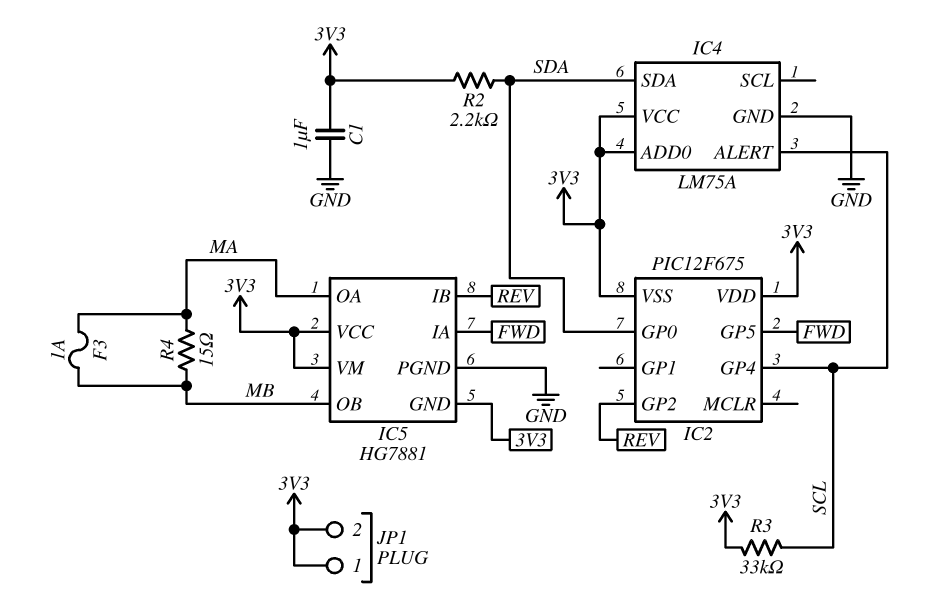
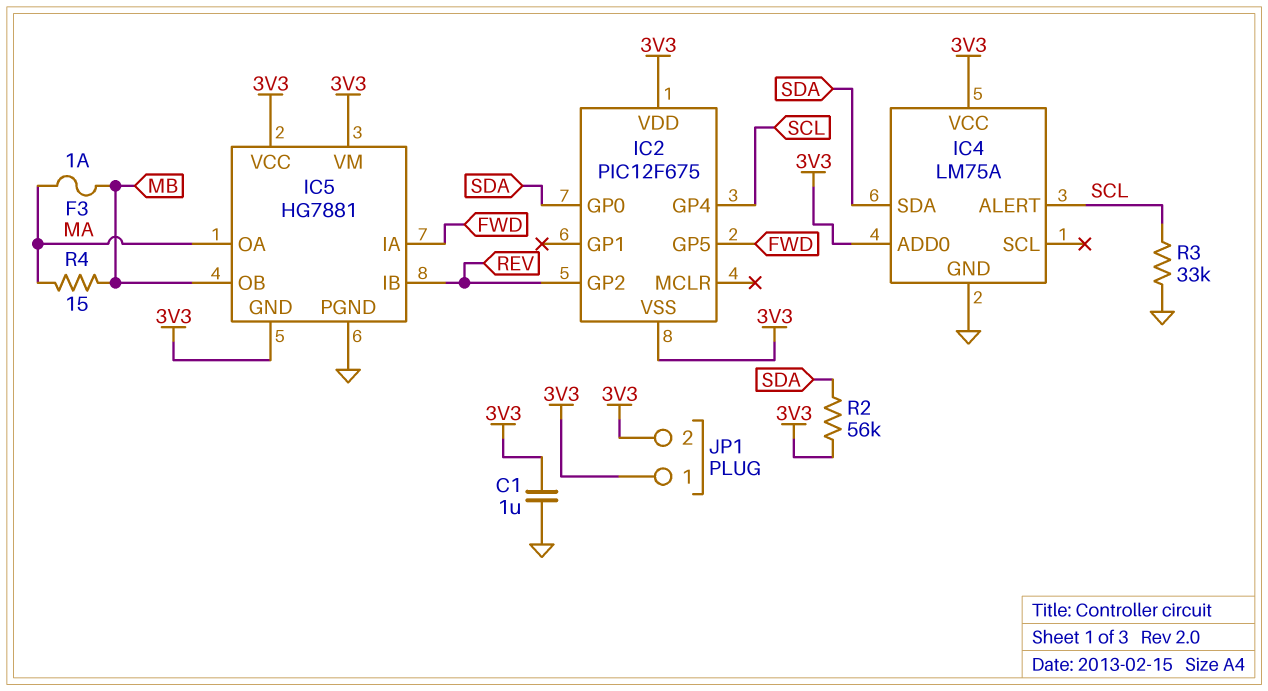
R2: 2.2k (3V3, SDA) -> 56k (3V3, SDA)
R3: 33k (3V3, SCL) -> 33k (GND, SCL)

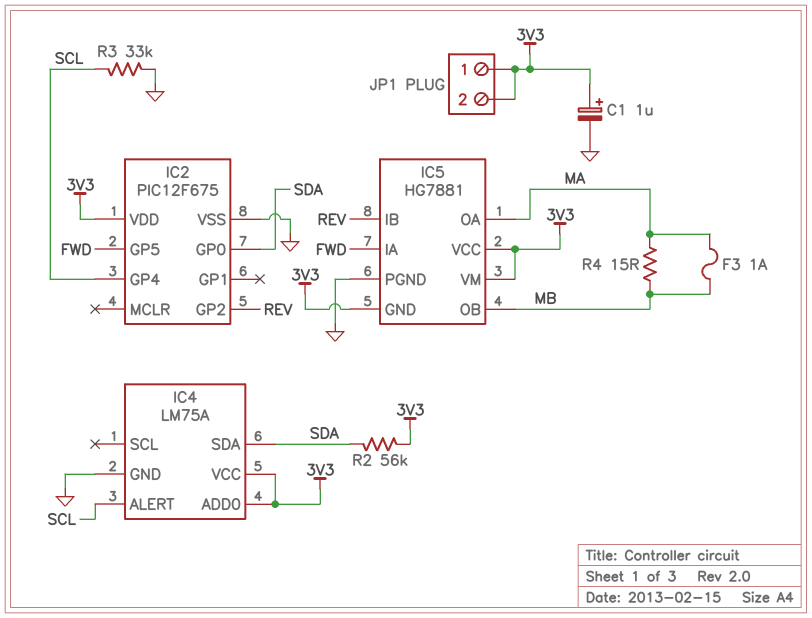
C1: 1uF (3V3, GND) -> 1uF (plus 3V3, minus GND)
IC2 pin VSS: 3V3 -> GND

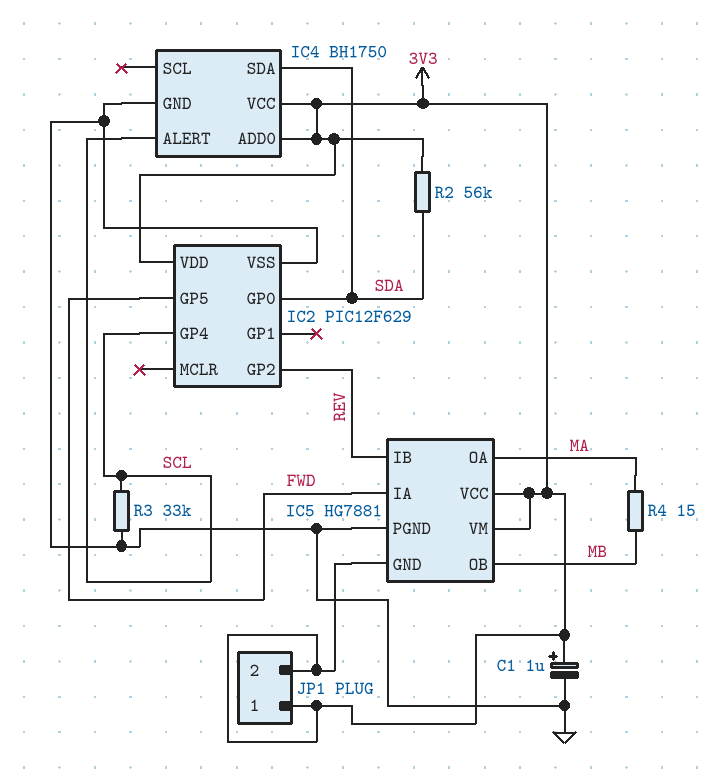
F3: 1A (MA, MB) -> none
IC2: PIC12F675 -> PIC12F629
IC4: LM75A -> BH1750

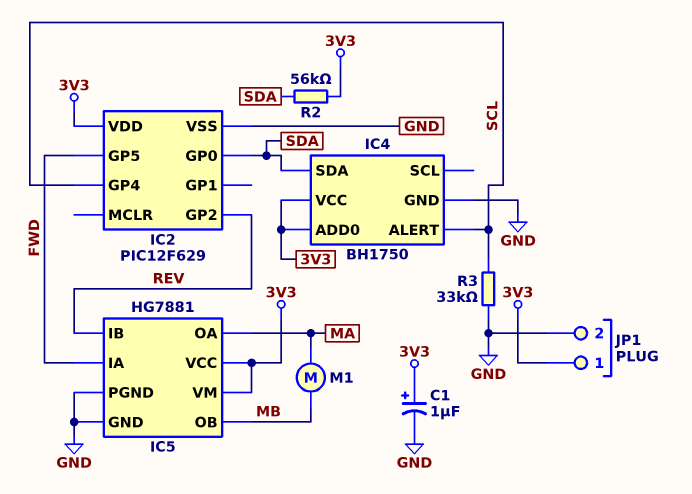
IC5 pin GND: 3V3 -> GND
JP1 pin 2: 3V3 -> GND
M1: none -> motor (MA, MB)
R4: 15 (MA, MB) -> none

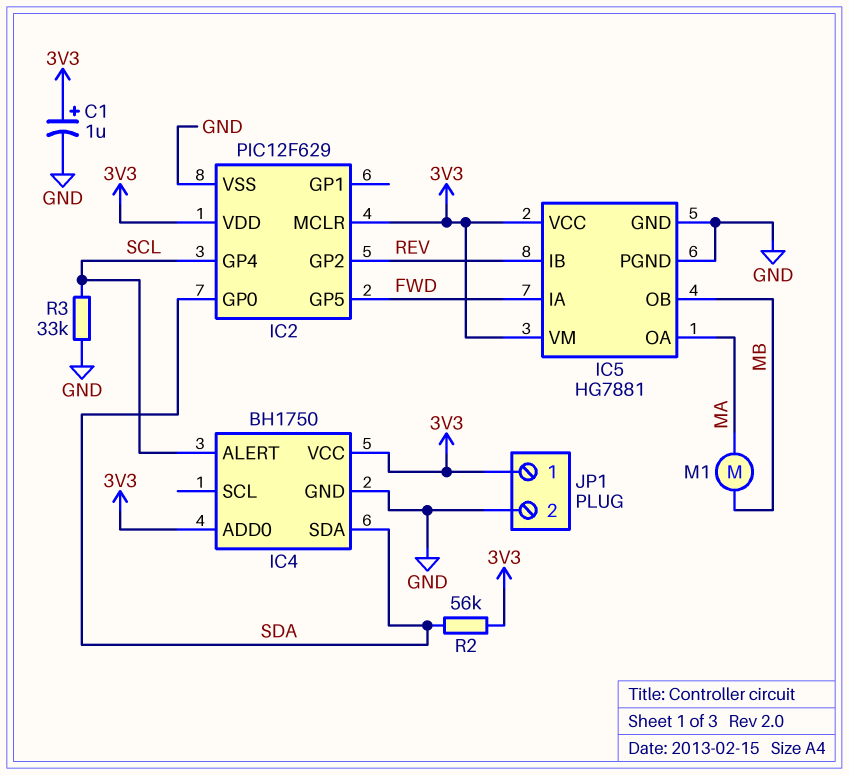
IC2 pin MCLR: none -> 3V3

